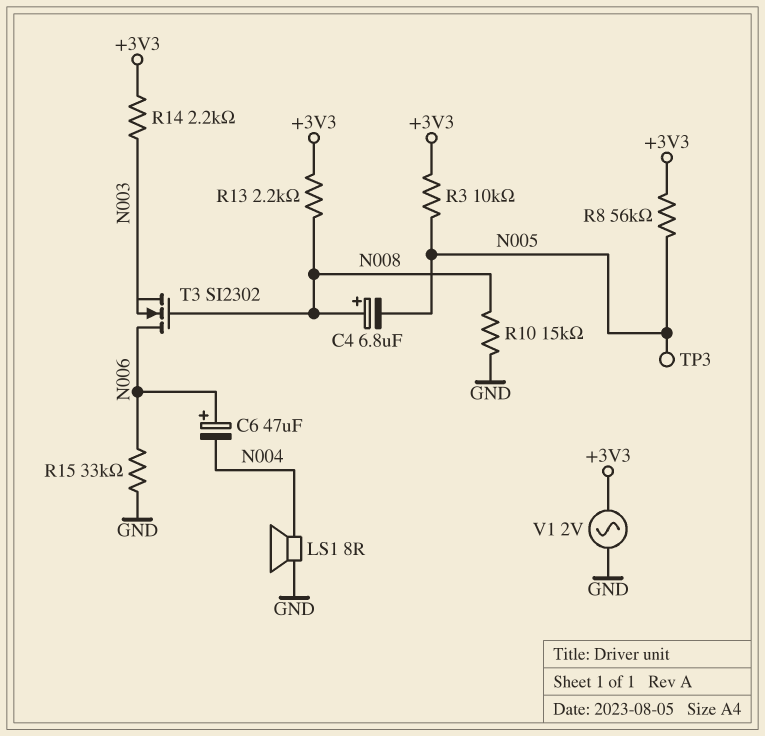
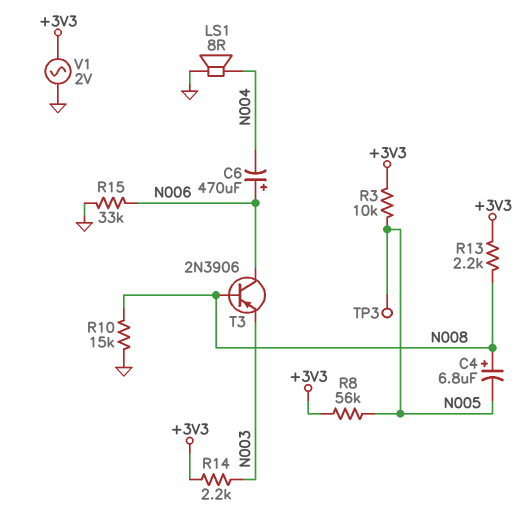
C6: 47uF (plus N006, minus N004) -> 470uF (plus N006, minus N004)
T3: NMOS SI2302 (G N008, D N006, S N003) -> PNP 2N3906 (B N008, C N006, E N003)

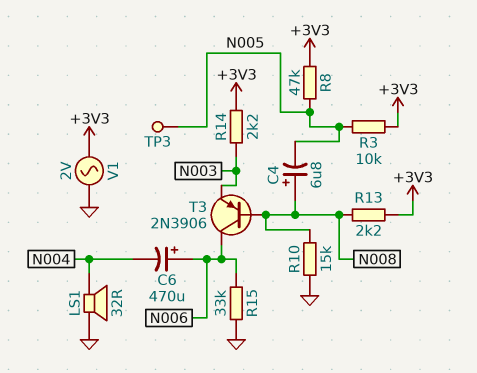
LS1: speaker 8R (GND, N004) -> speaker 32R (GND, N004)
R8: 56k (+3V3, N005) -> 47k (+3V3, N005)

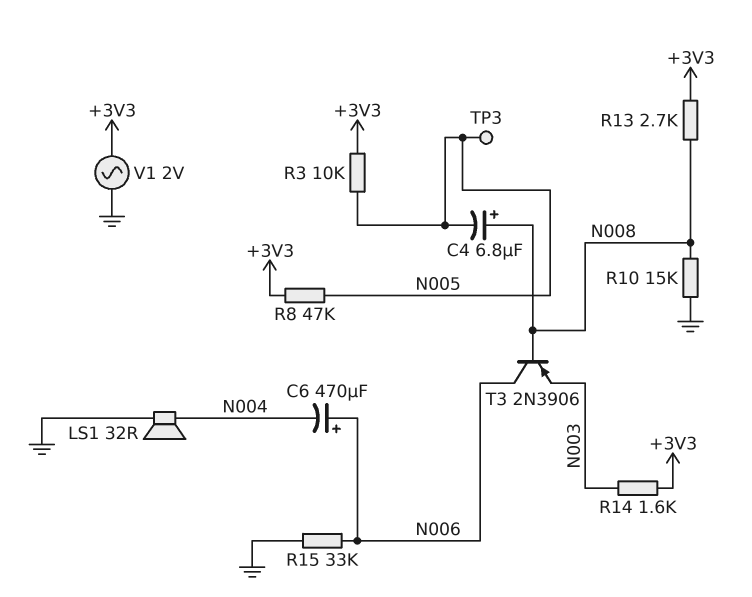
R13: 2.2k (+3V3, N008) -> 2.7k (+3V3, N008)
R14: 2.2k (+3V3, N003) -> 1.6k (+3V3, N003)

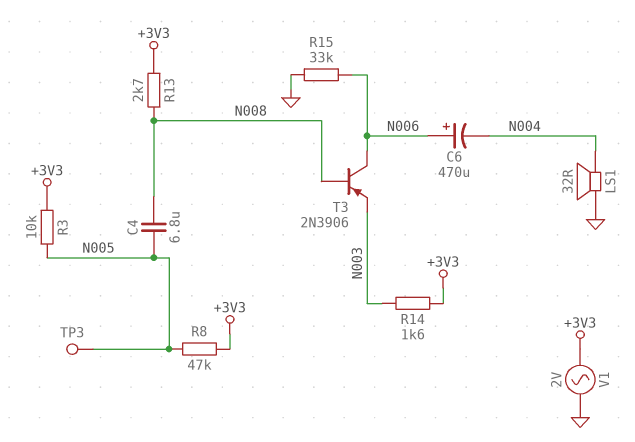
C4: 6.8uF (plus N008, minus N005) -> 6.8uF (N005, N008)
R10: 15k (GND, N008) -> none

